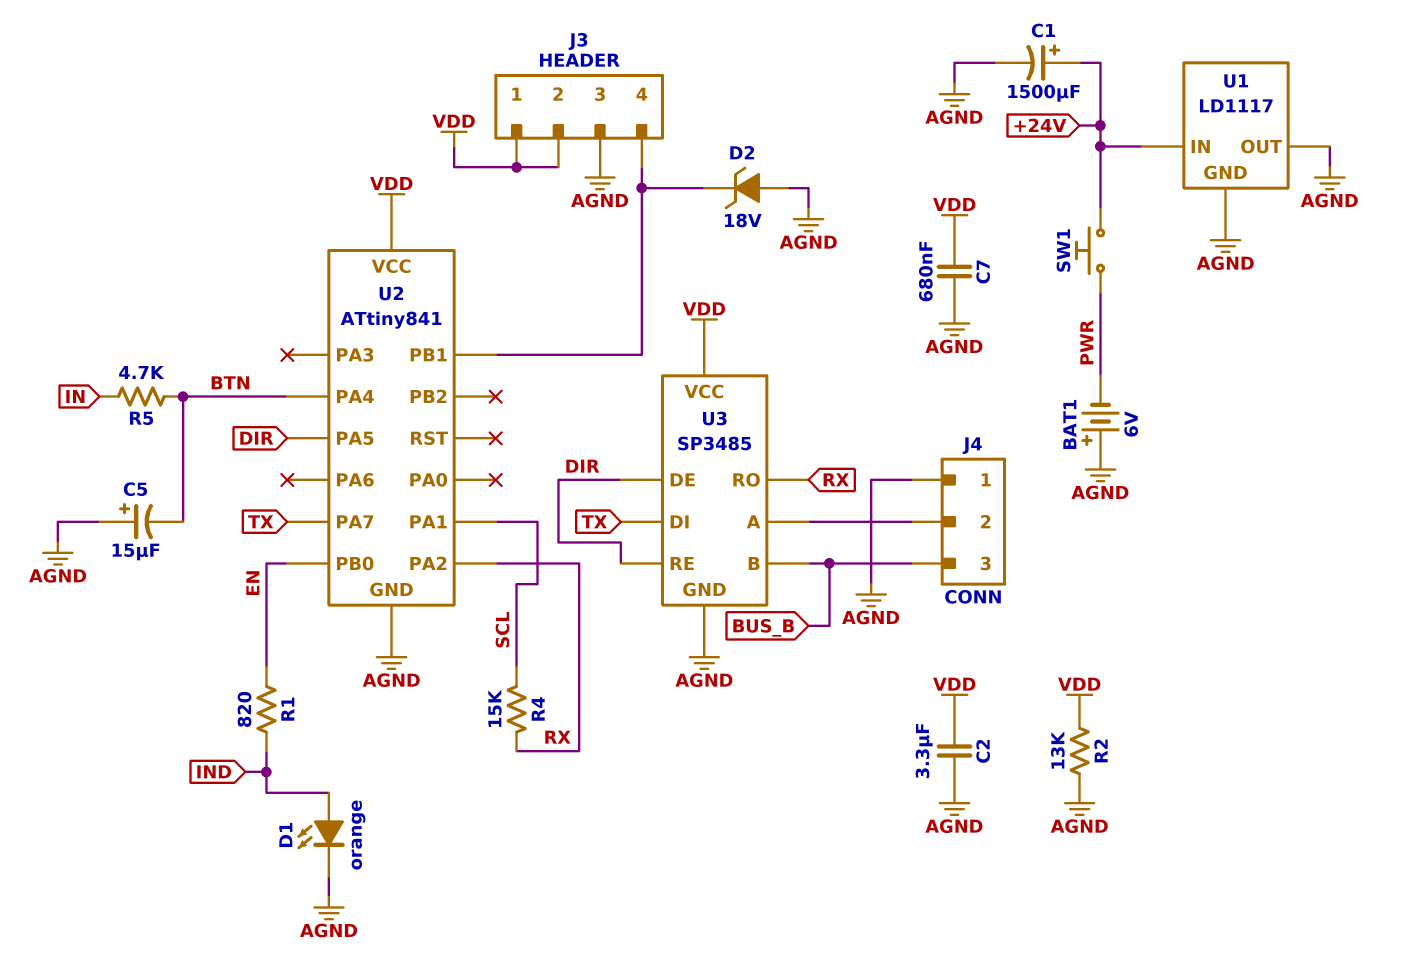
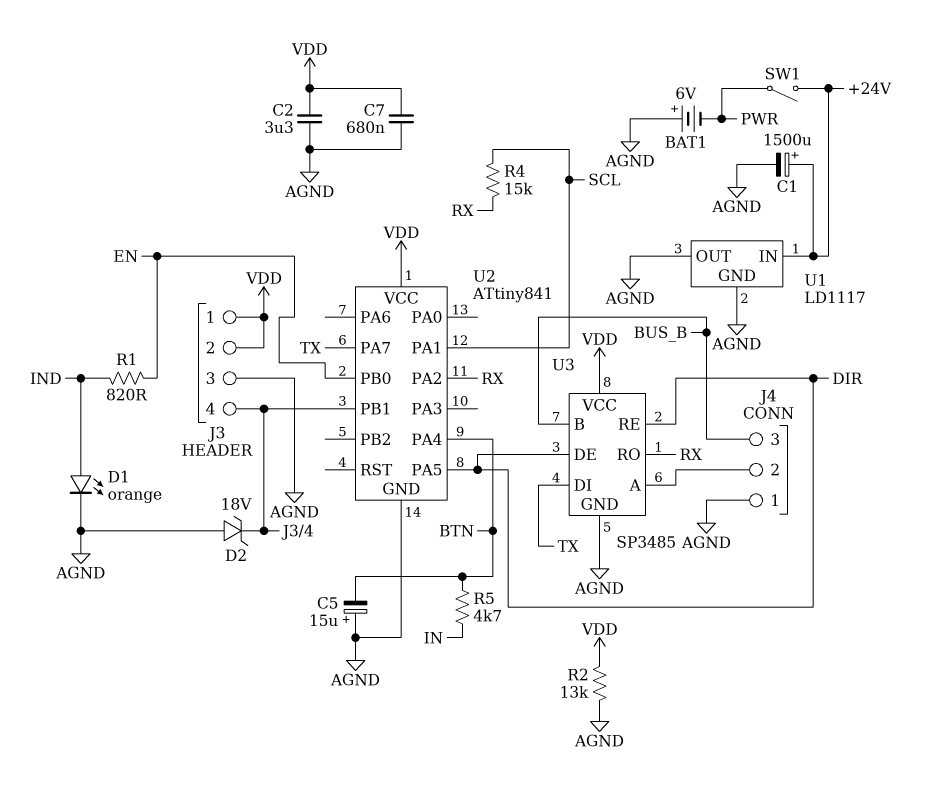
SW1: button (+24V, PWR) -> switch (+24V, PWR)

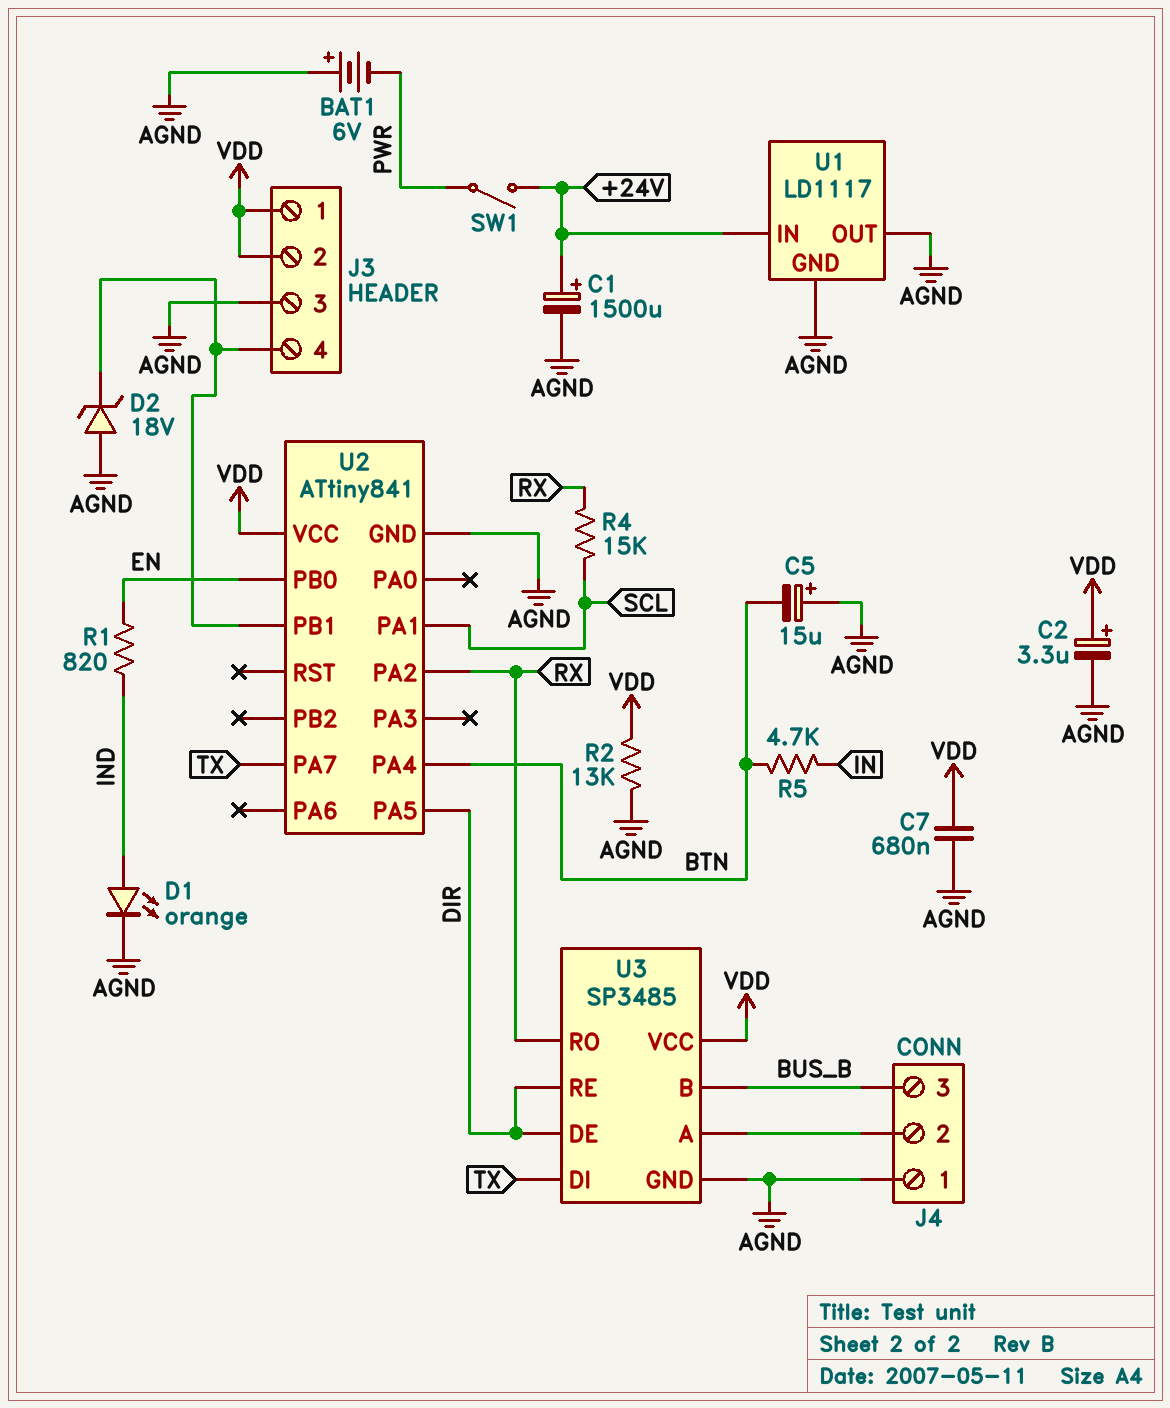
C2: 3.3uF (AGND, VDD) -> 3.3uF (plus VDD, minus AGND)

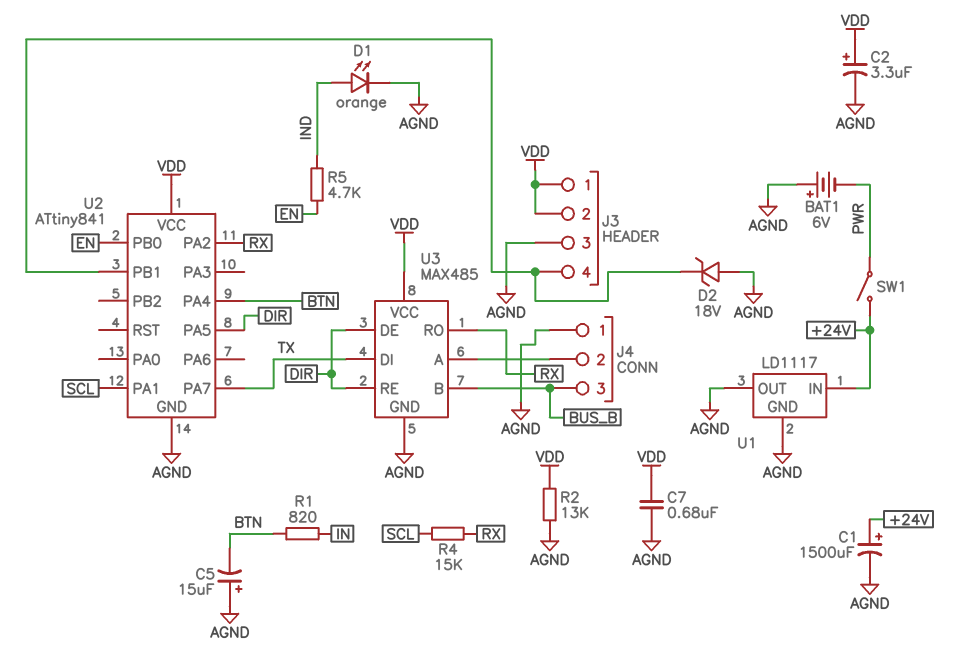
R1: 820 (EN, IND) -> 820 (BTN, IN)
R5: 4.7k (BTN, IN) -> 4.7k (EN, IND)
U3: SP3485 -> MAX485

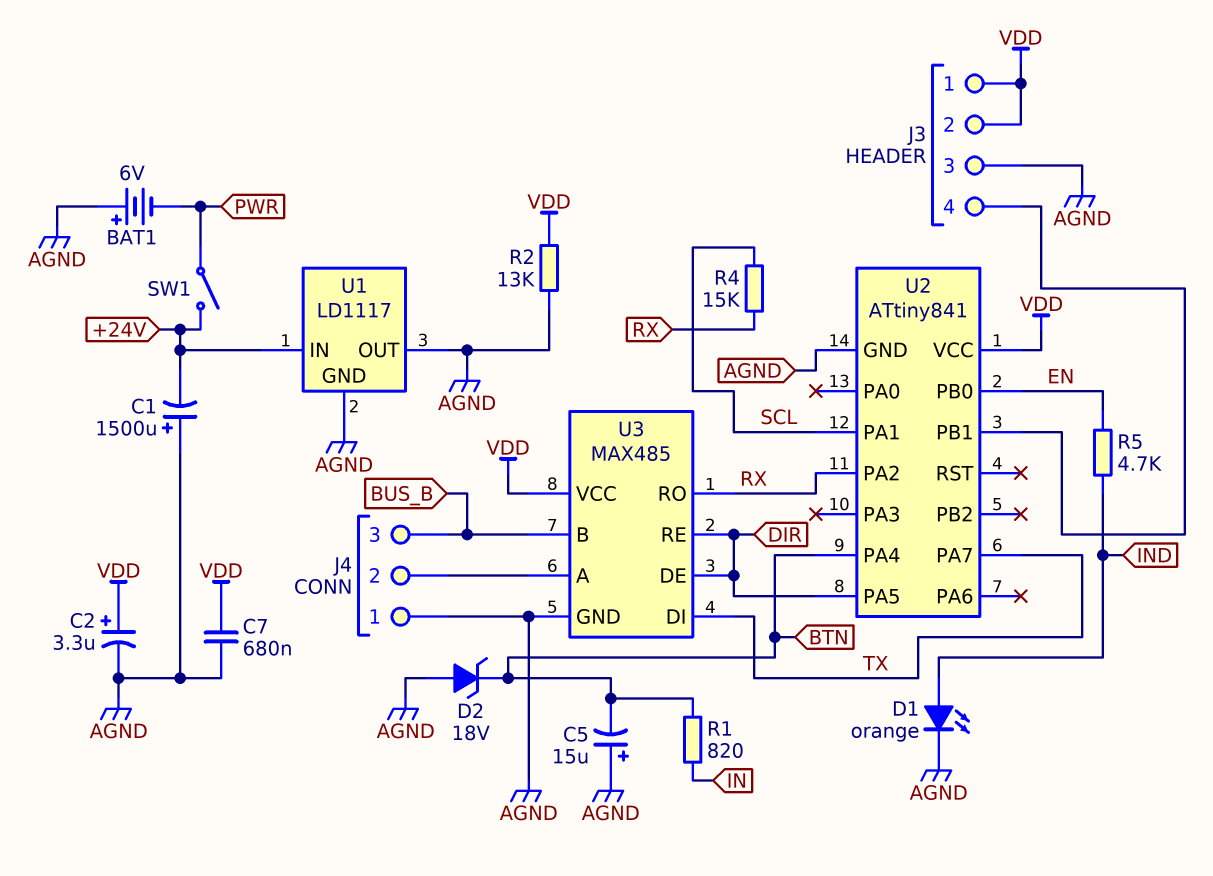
C1: 1500uF (plus +24V, minus AGND) -> 1500uF (plus AGND, minus +24V)
D2: zener 18V (A AGND, K J3/4) -> zener 18V (A AGND, K BTN)

